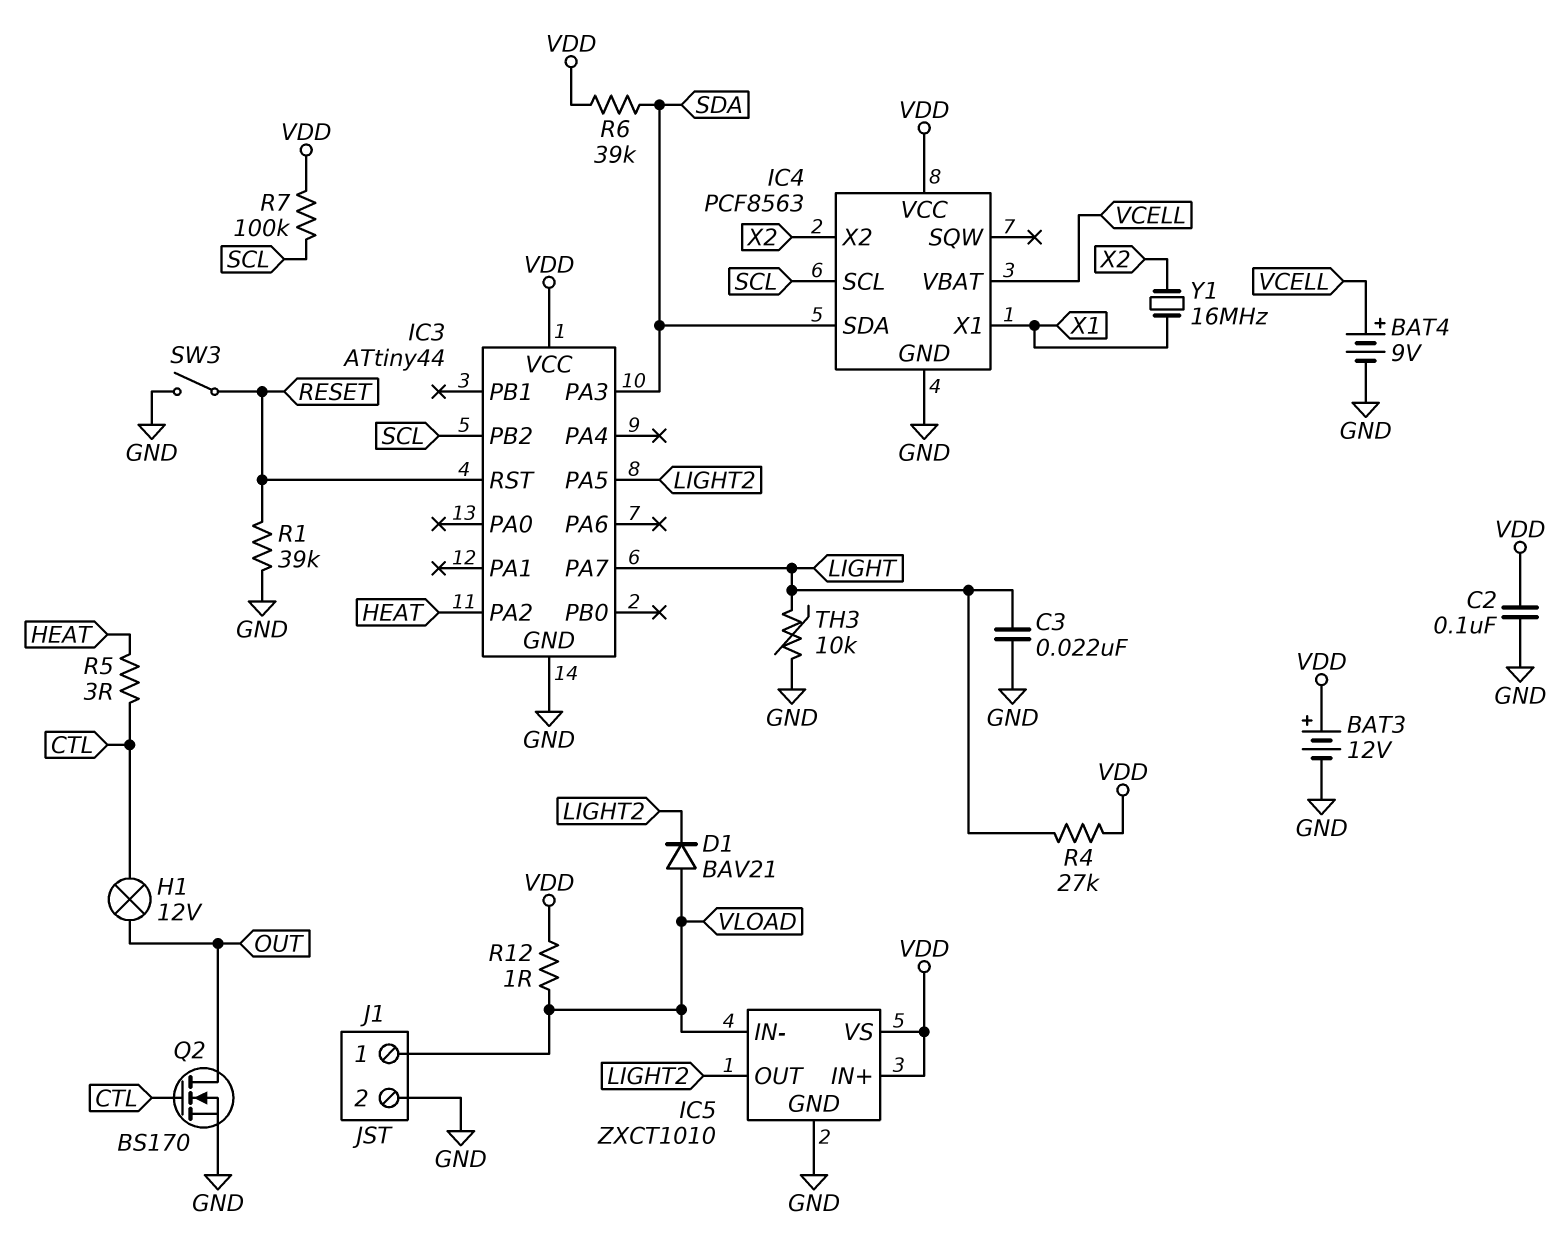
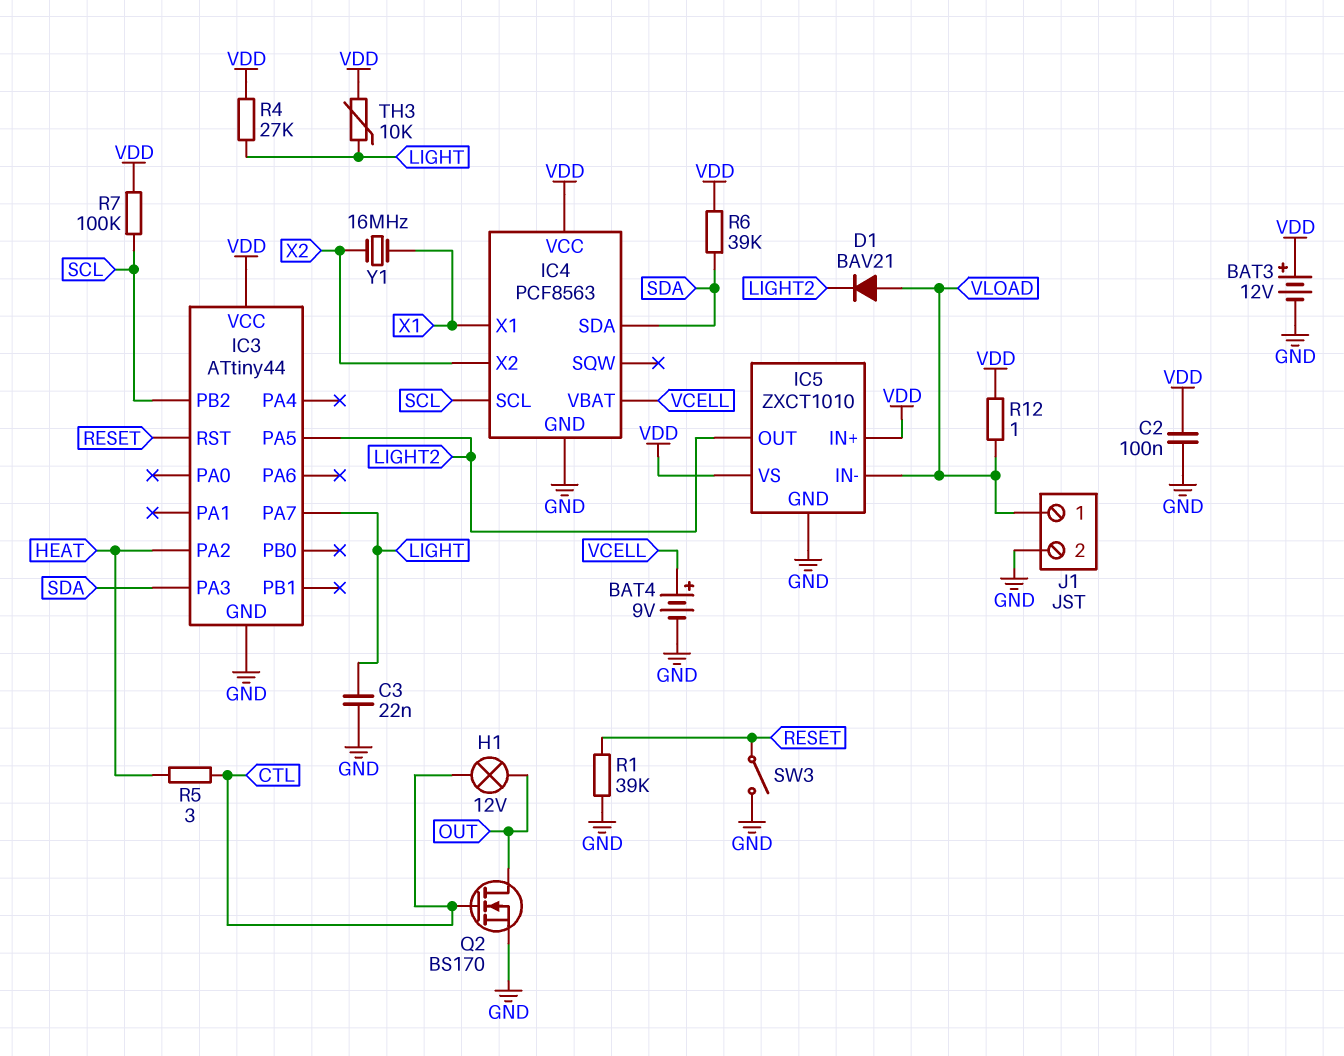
TH3: 10k (GND, LIGHT) -> 10k (LIGHT, VDD)

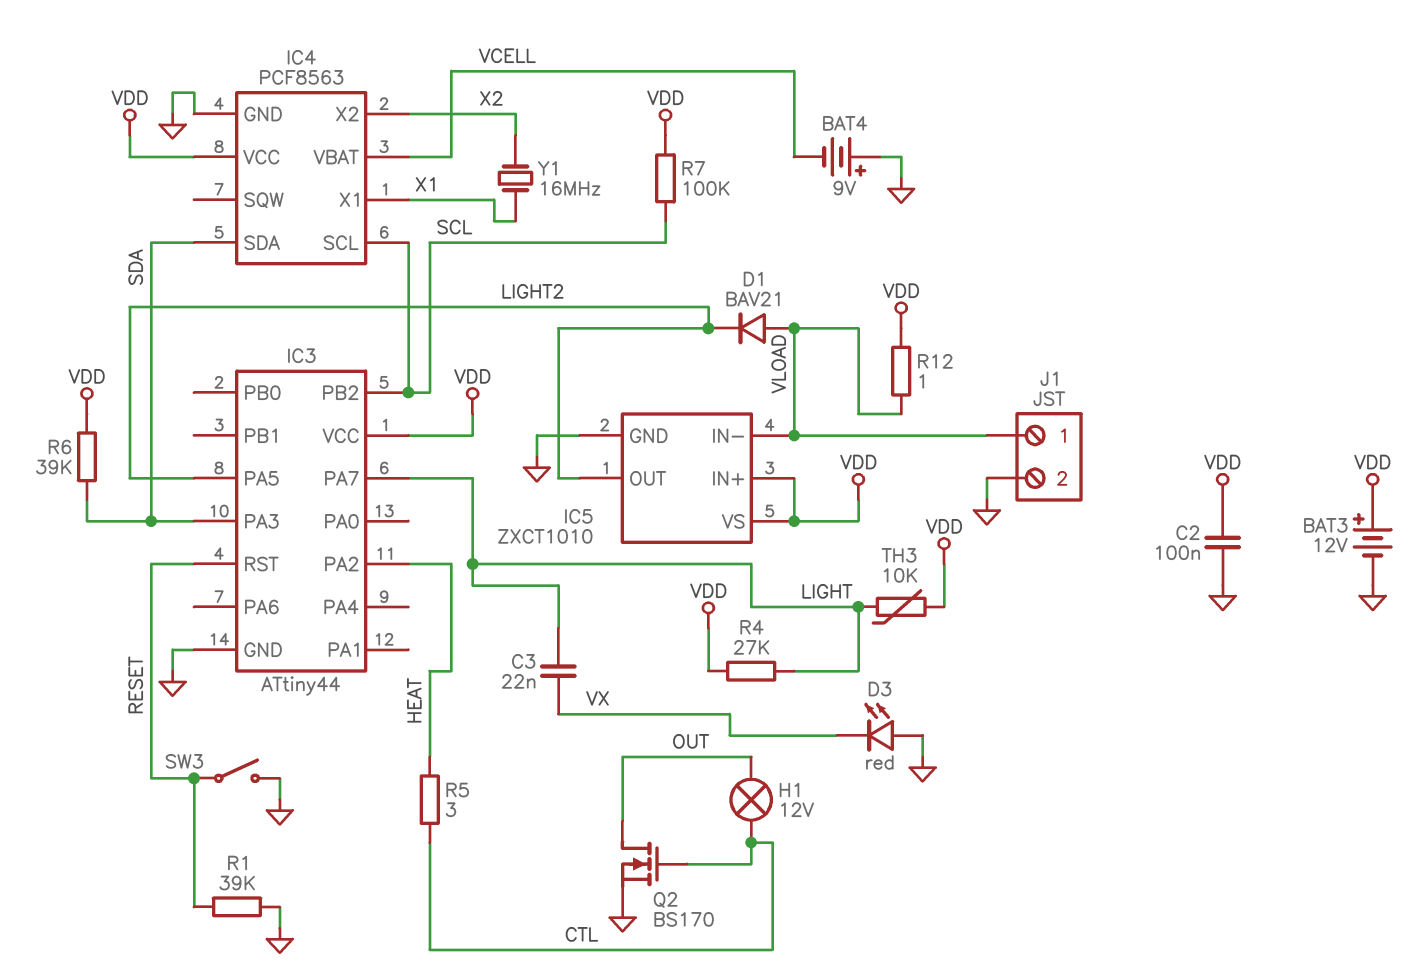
BAT4: 9V (plus VCELL, minus GND) -> 9V (plus GND, minus VCELL)
C3: 22nF (GND, LIGHT) -> 22nF (LIGHT, VX)
D3: none -> LED red (A GND, K VX)

